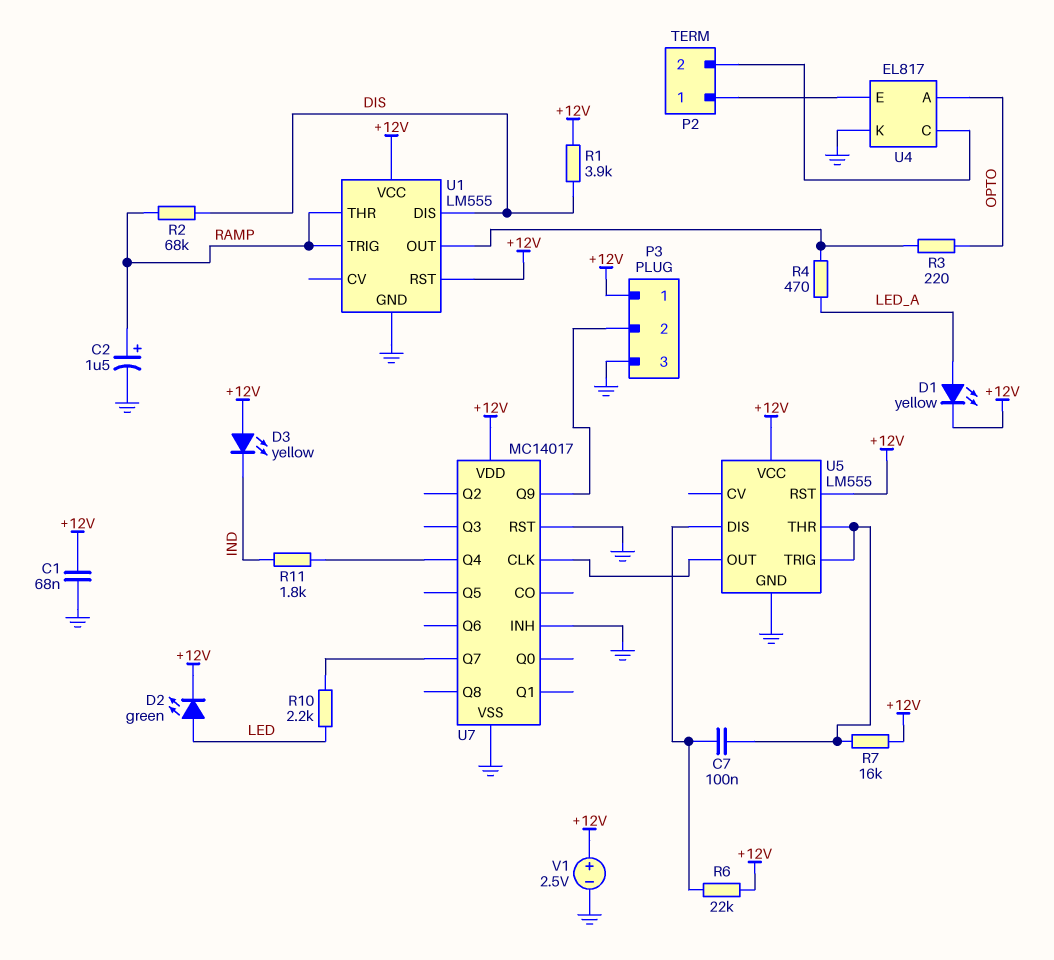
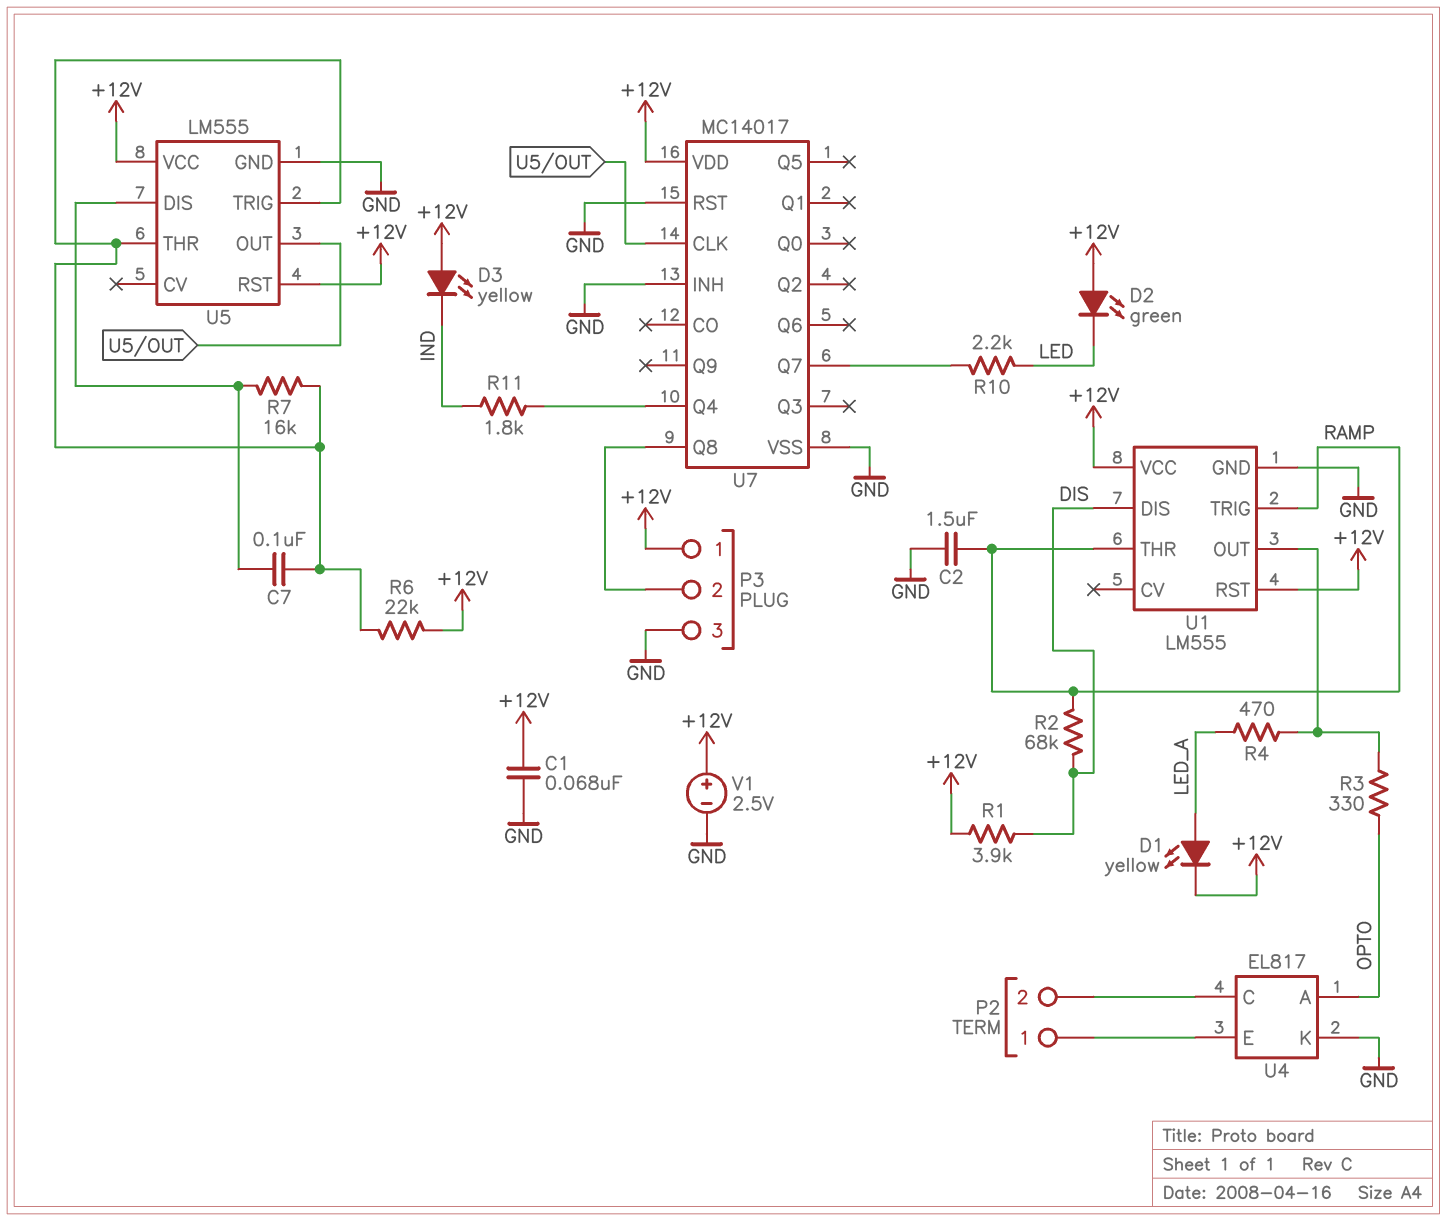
C2: 1.5uF (plus RAMP, minus GND) -> 1.5uF (GND, RAMP)
D2: LED green (A LED, K +12V) -> LED green (A +12V, K LED)
R3: 220 (OPTO, U1/OUT) -> 330 (OPTO, U1/OUT)
R6: 22k (+12V, U5/DIS) -> 22k (+12V, U5/THR)
R7: 16k (+12V, U5/THR) -> 16k (U5/DIS, U5/THR)
U7 pin Q8: none -> P3/2
U7 pin Q9: P3/2 -> none

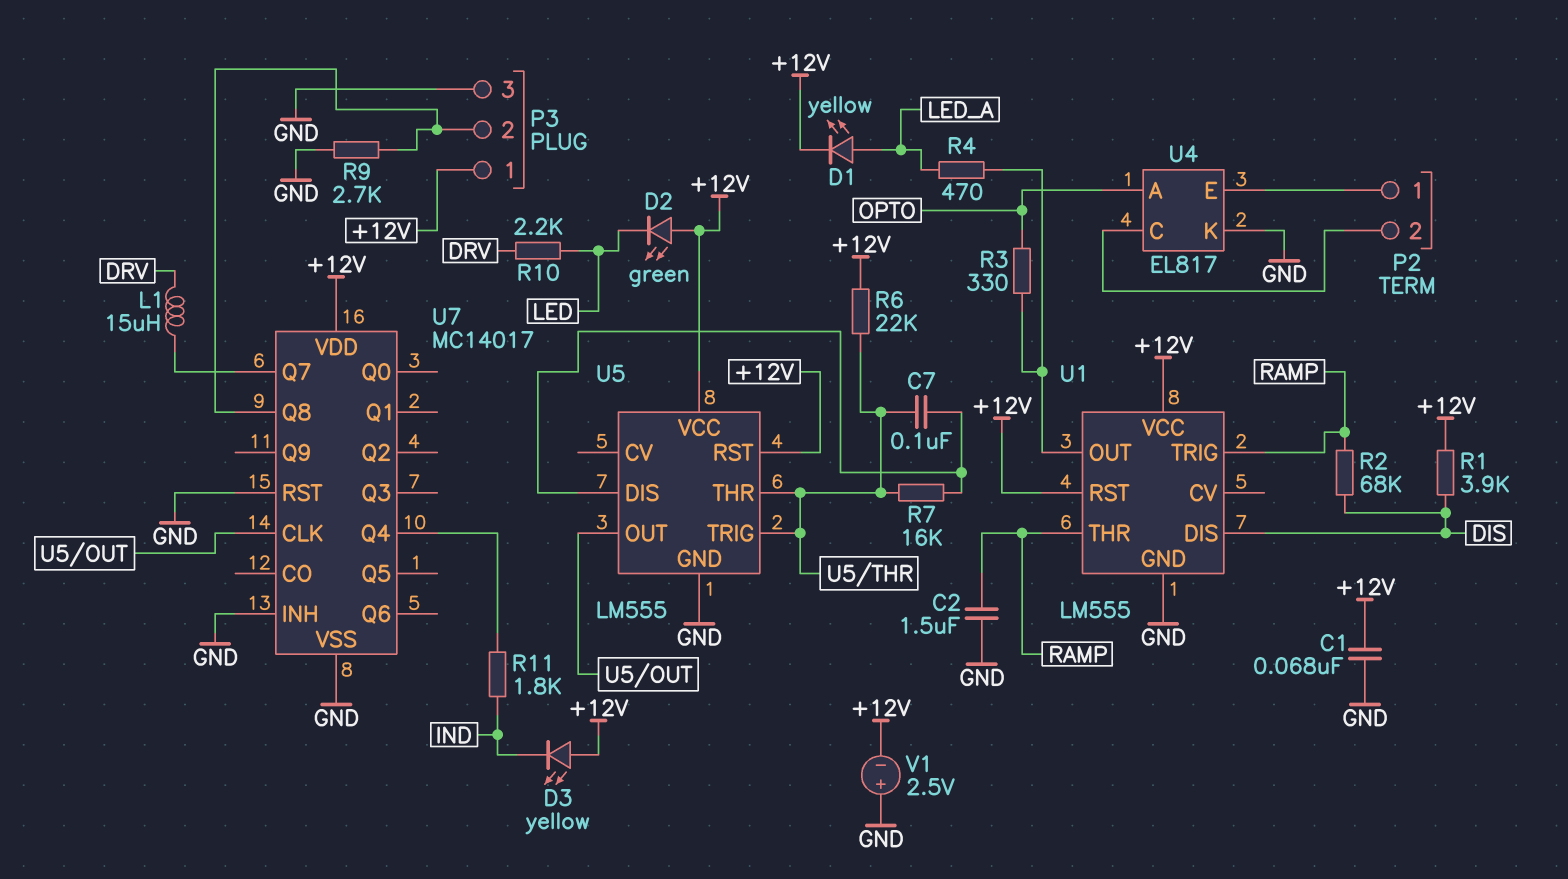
L1: none -> 15uH (DRV, U7/Q7)
R9: none -> 2.7k (GND, P3/2)
R10: 2.2k (LED, U7/Q7) -> 2.2k (DRV, LED)
V1: 2.5V (plus +12V, minus GND) -> 2.5V (plus GND, minus +12V)

